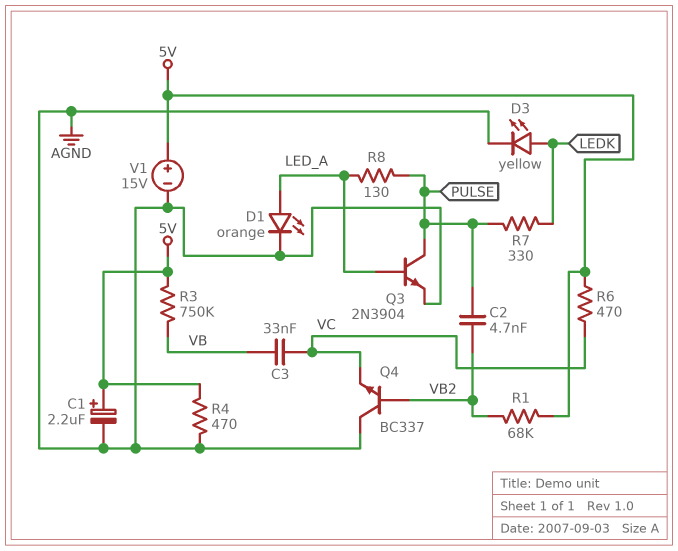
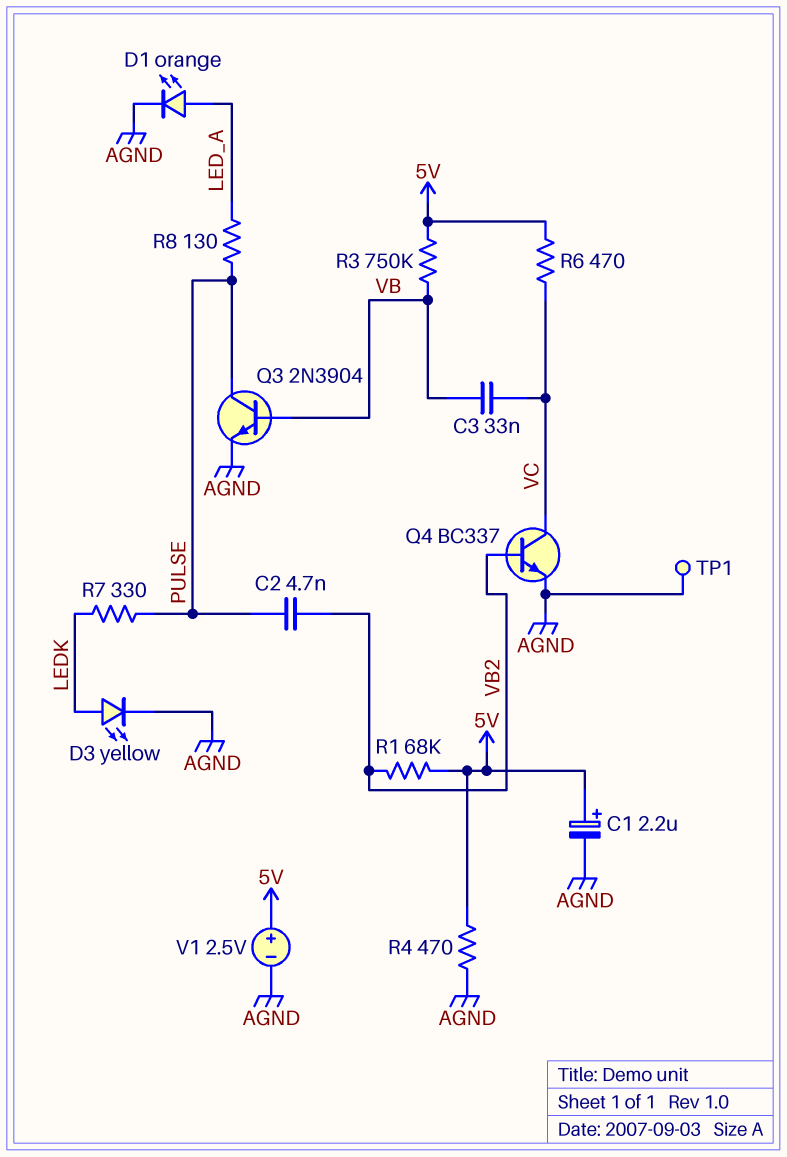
Q3: NPN 2N3904 (B LED_A, C PULSE, E AGND) -> NPN 2N3904 (B VB, C PULSE, E AGND)
Q4: NPN BC337 (B VB2, C AGND, E VC) -> NPN BC337 (B VB2, C VC, E AGND)
TP1: none -> test point (AGND)
V1: 15V (plus 5V, minus AGND) -> 2.5V (plus 5V, minus AGND)

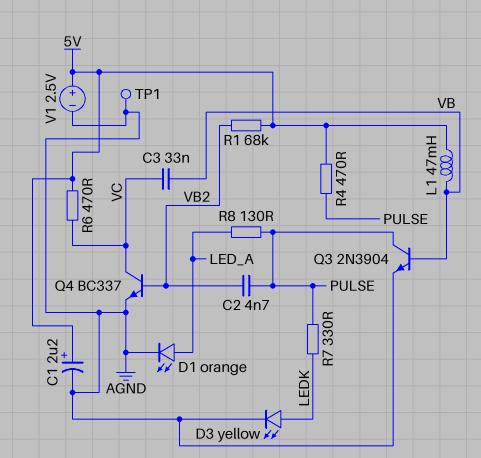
L1: none -> 47mH (5V, VB)
R3: 750k (5V, VB) -> none
R4: 470 (5V, AGND) -> 470 (5V, PULSE)

